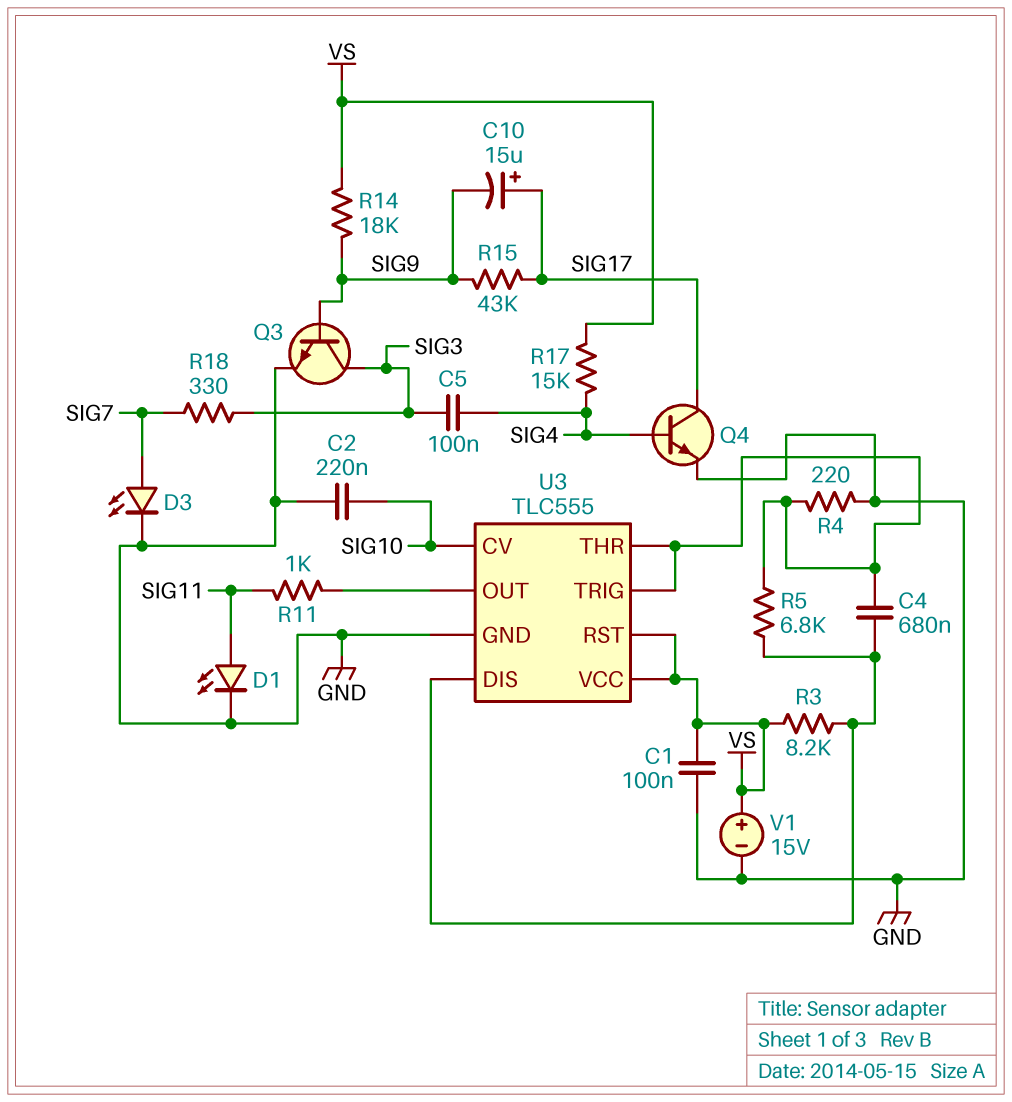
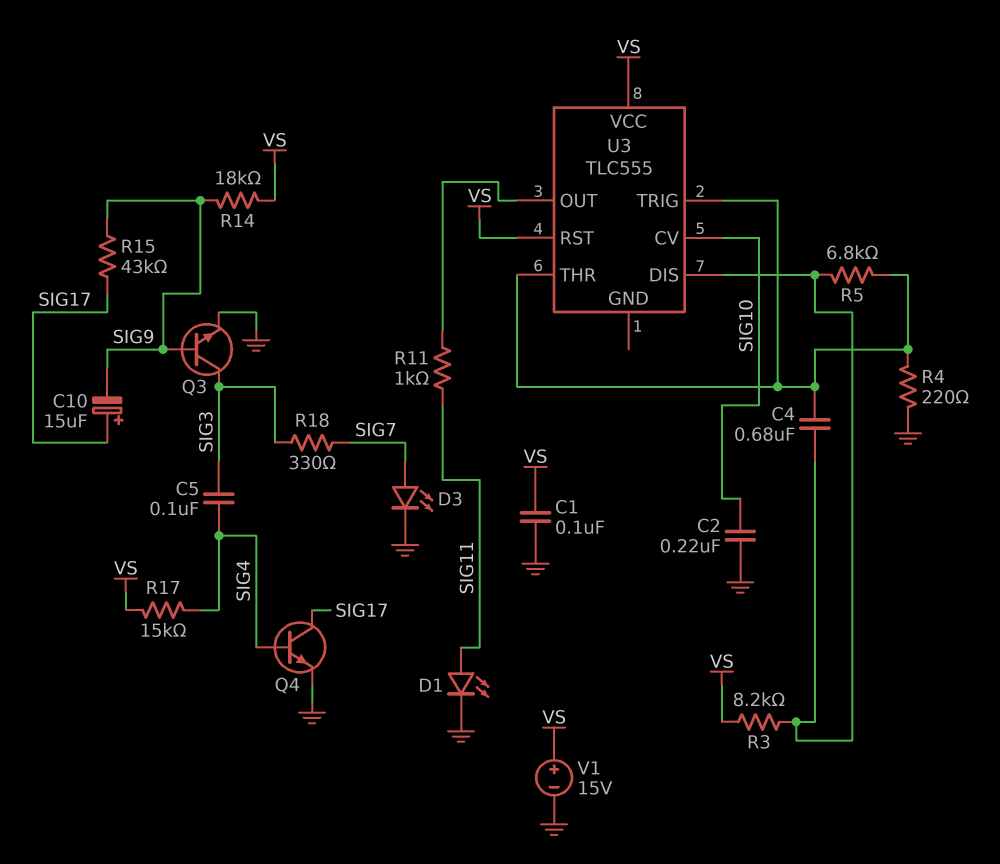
U3 pin GND: GND -> none

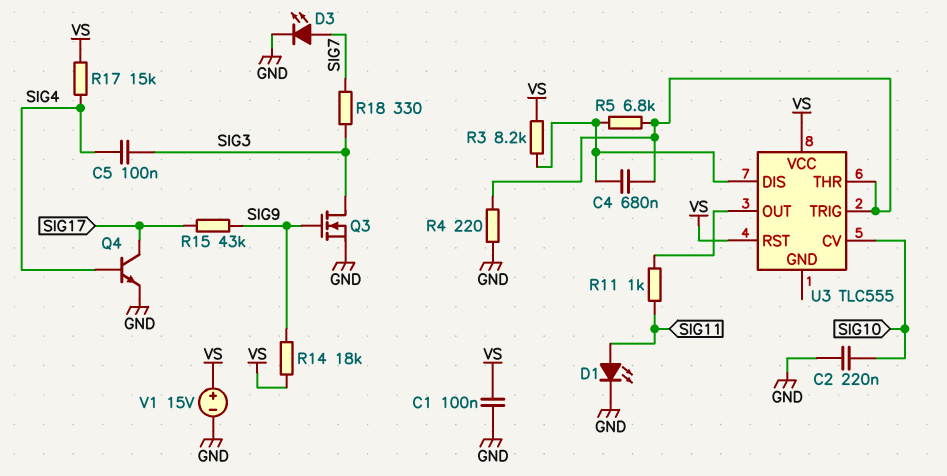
C10: 15uF (plus SIG17, minus SIG9) -> none
Q3: NPN (B SIG9, C SIG3, E GND) -> NMOS (G SIG9, D SIG3, S GND)

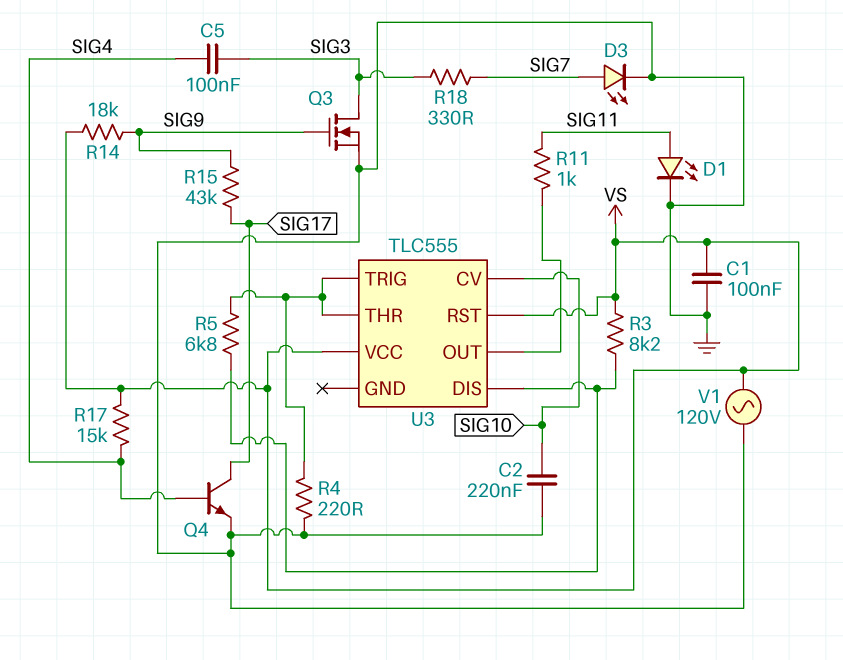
C4: 680nF (U3/DIS, U3/THR) -> none
V1: 15V (plus VS, minus GND) -> AC 120V (GND, VS)

